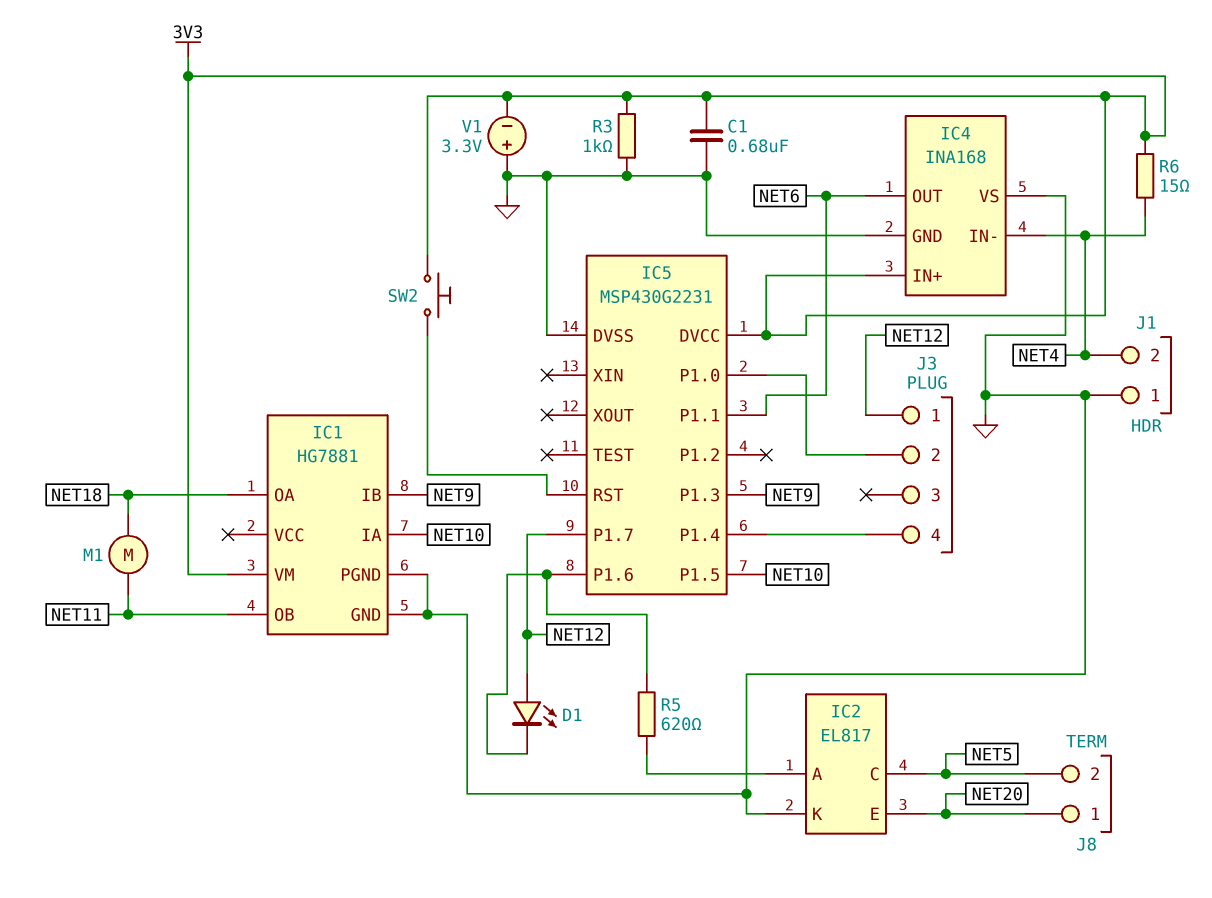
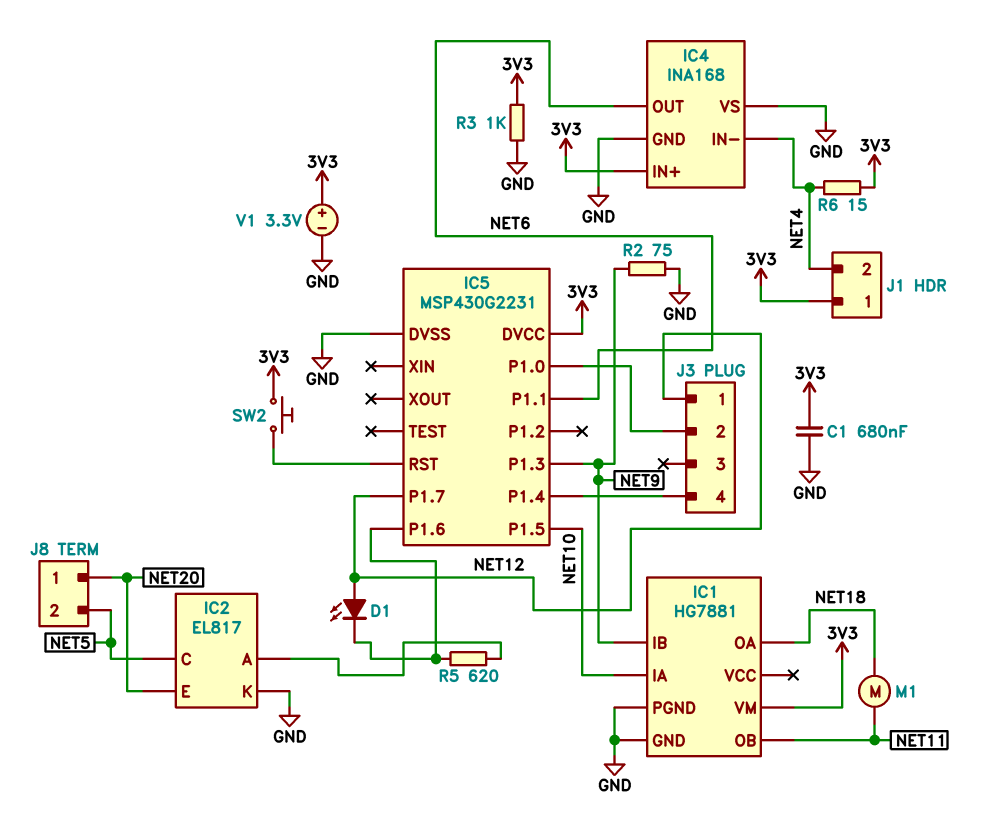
J1 pin 1: GND -> 3V3
R2: none -> 75 (GND, NET9)
V1: 3.3V (plus GND, minus 3V3) -> 3.3V (plus 3V3, minus GND)

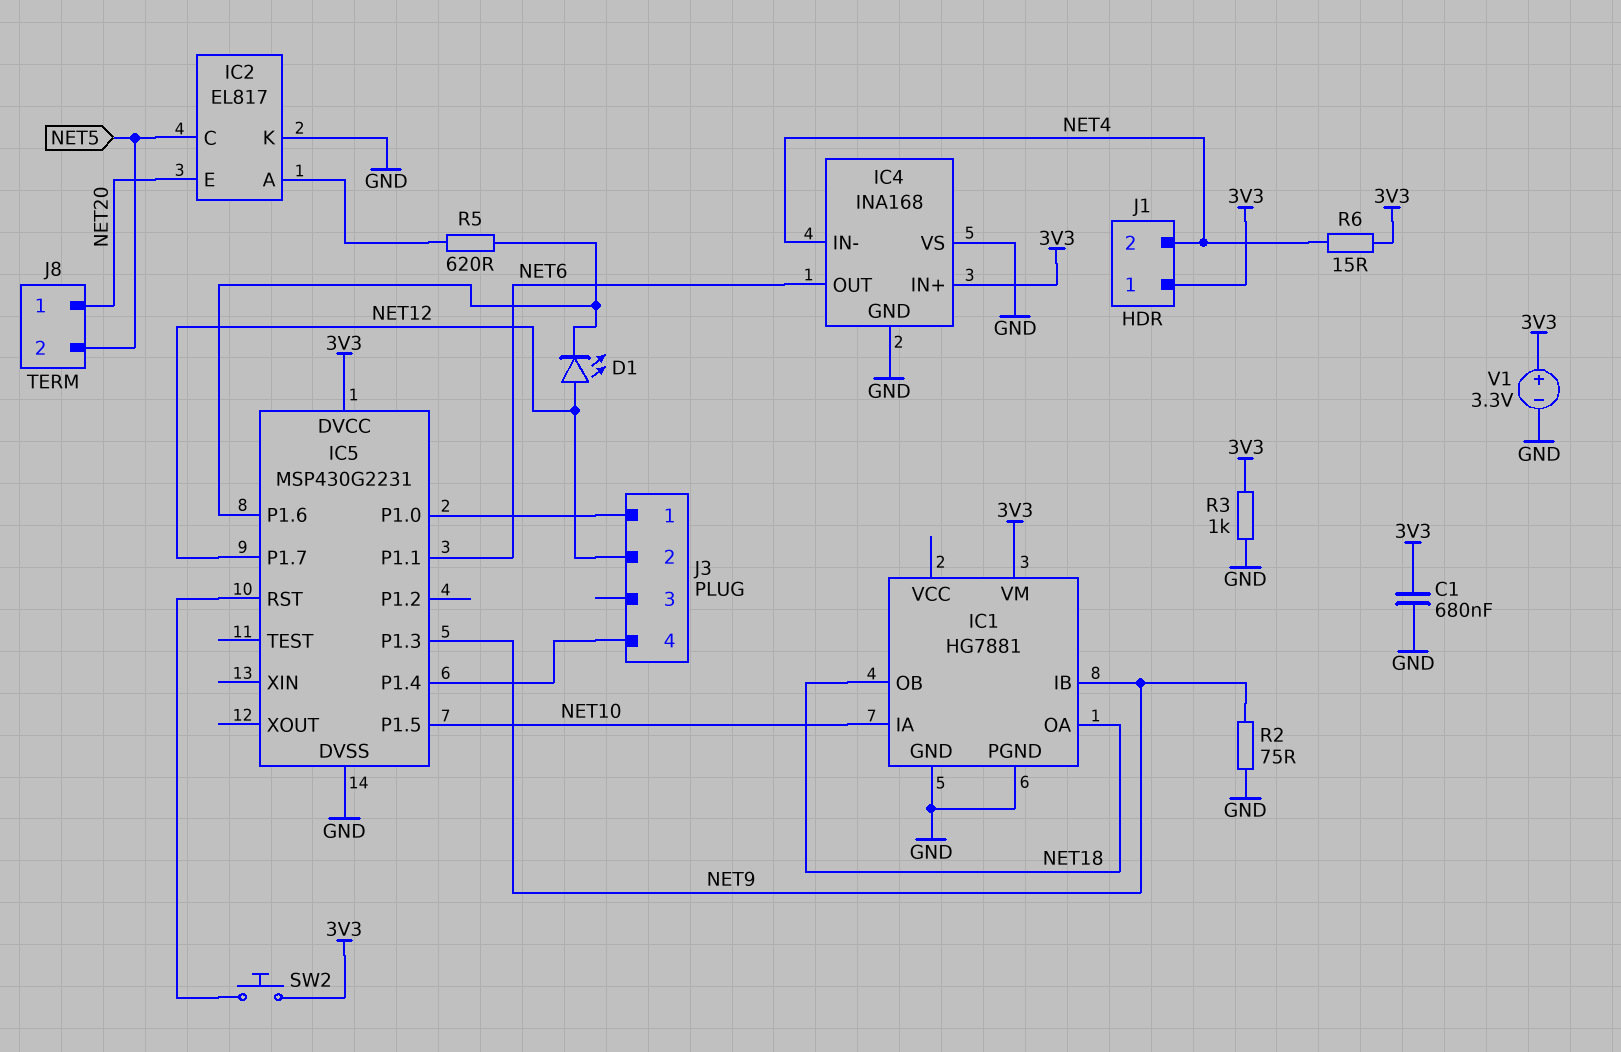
IC1 pin OB: NET11 -> NET18
J3 pin 1: NET12 -> IC5/P1.0
J3 pin 2: IC5/P1.0 -> NET12
M1: motor (NET11, NET18) -> none

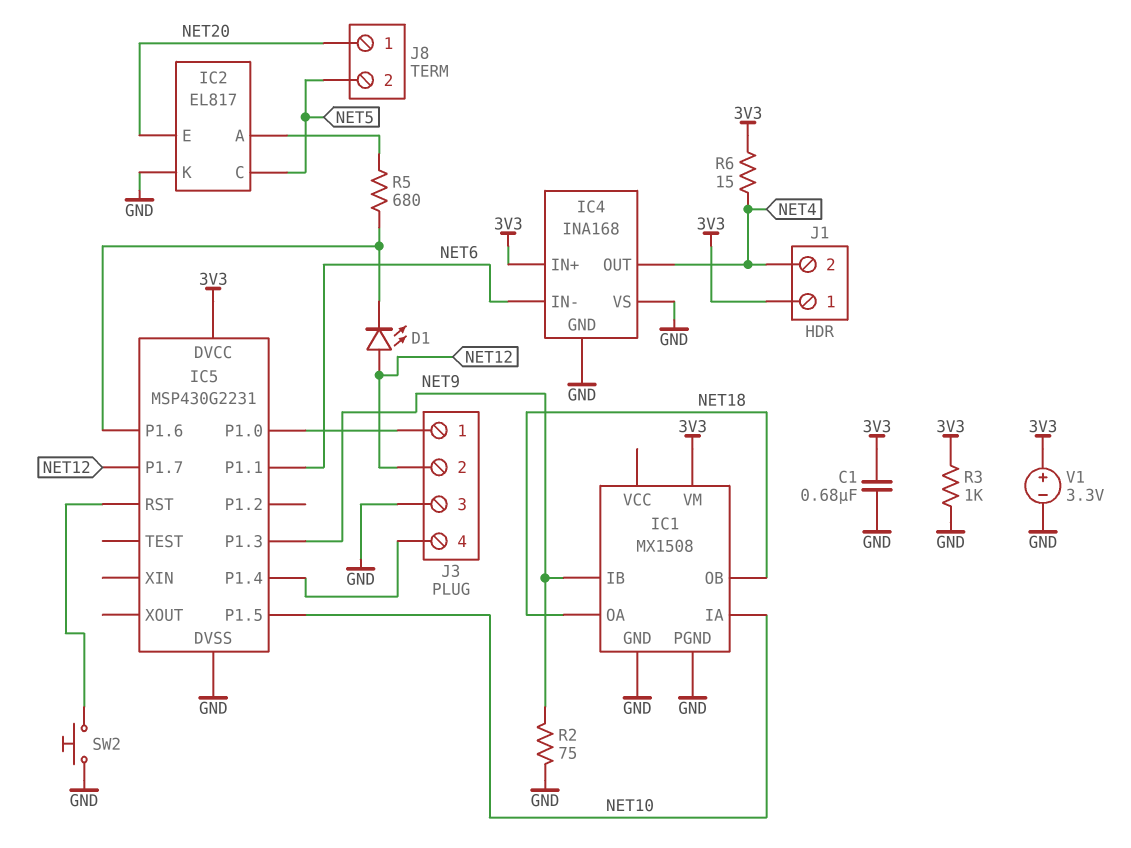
IC1: HG7881 -> MX1508
IC4 pin IN-: NET4 -> NET6
IC4 pin OUT: NET6 -> NET4
J3 pin 3: none -> GND
R5: 620 (IC2/A, IC5/P1.6) -> 680 (IC2/A, IC5/P1.6)
SW2: button (3V3, IC5/RST) -> button (GND, IC5/RST)

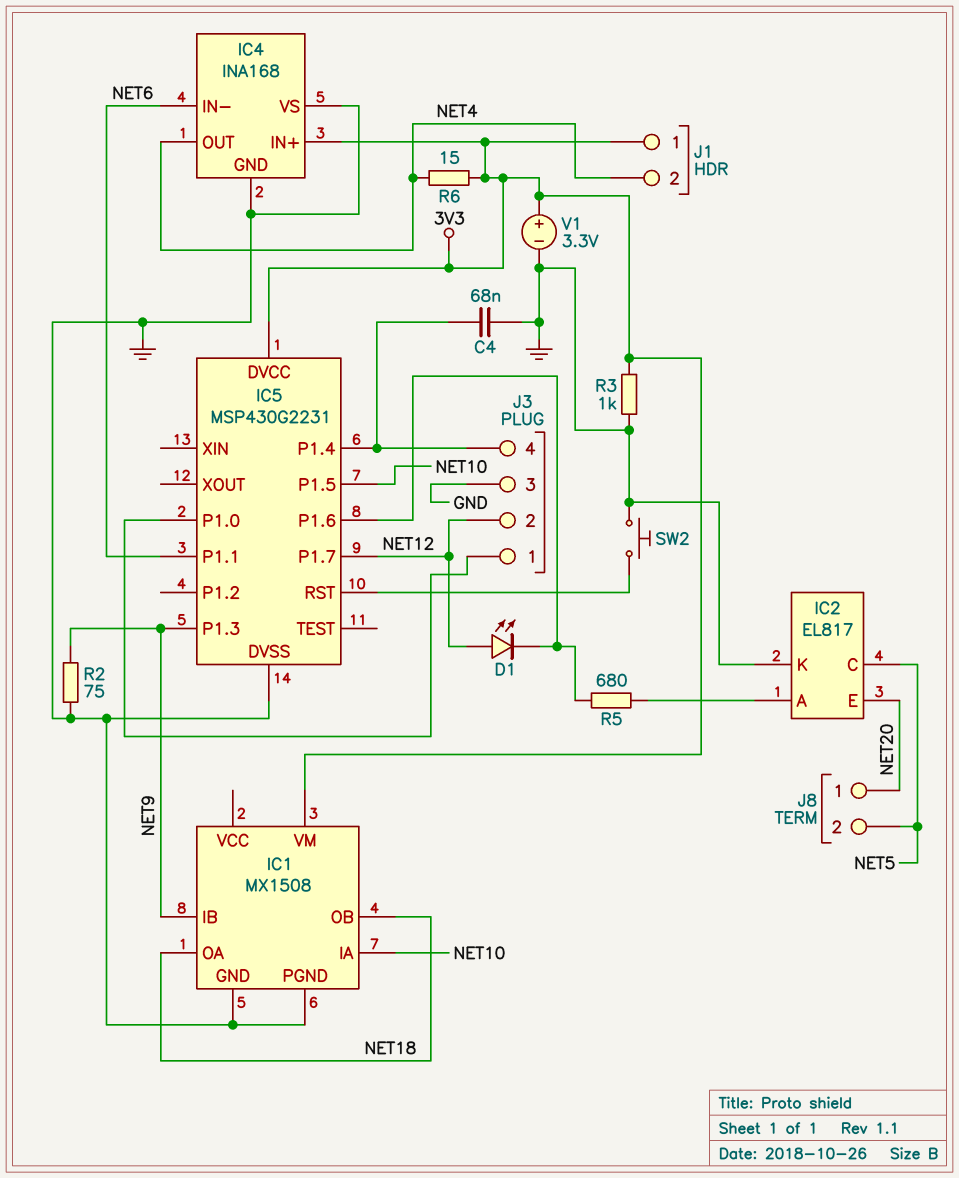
C1: 680nF (3V3, GND) -> none
C4: none -> 68nF (GND, IC5/P1.4)

